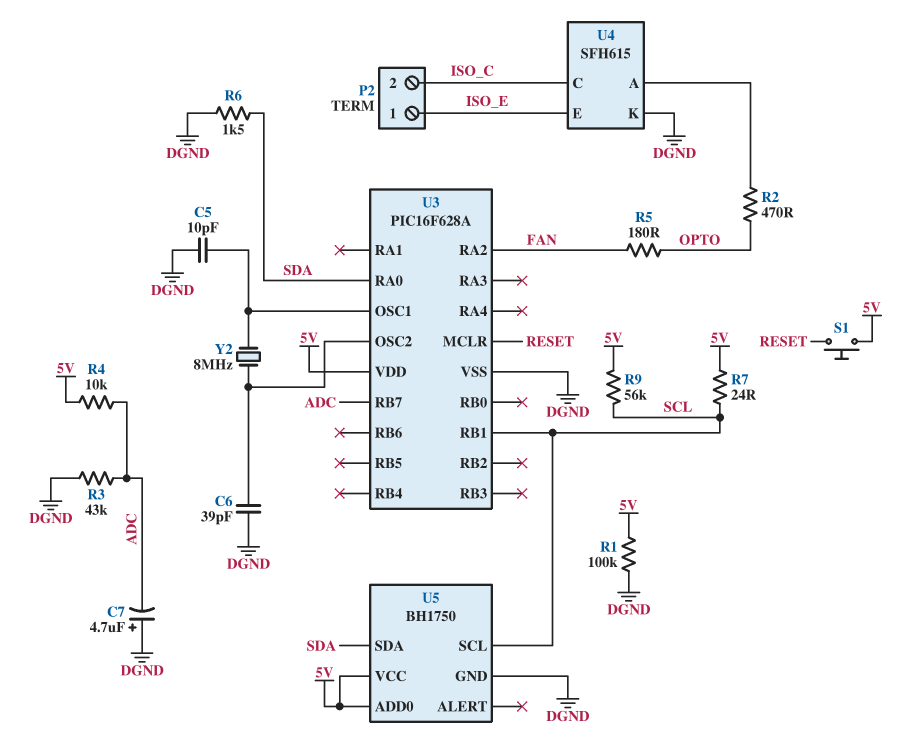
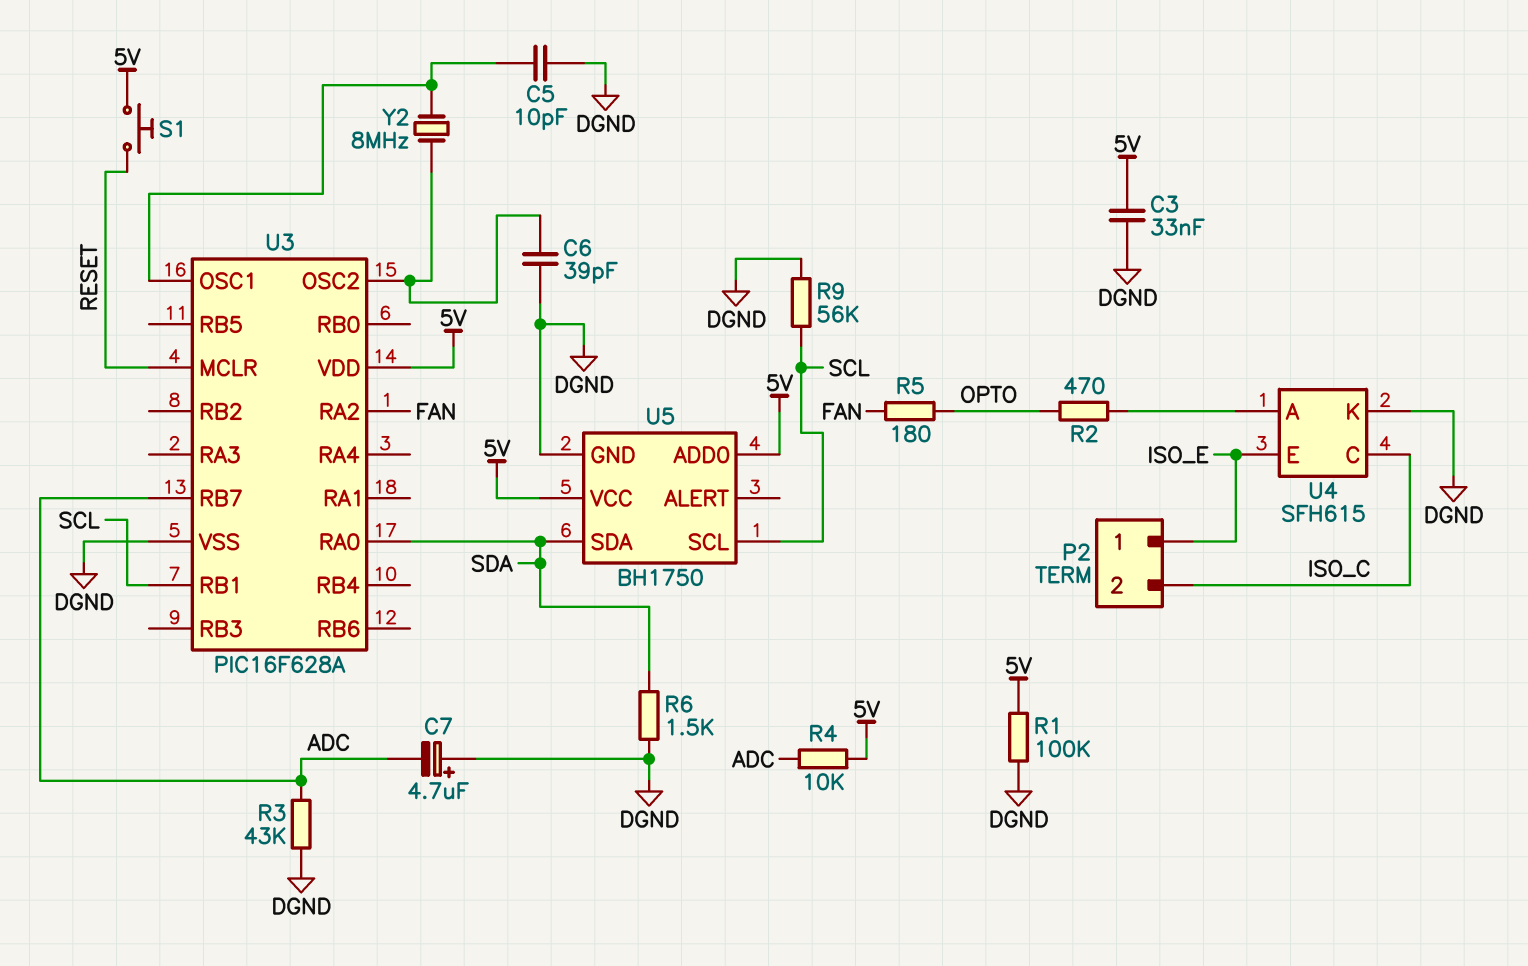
C3: none -> 33nF (5V, DGND)
R7: 24 (5V, SCL) -> none
R9: 56k (5V, SCL) -> 56k (DGND, SCL)

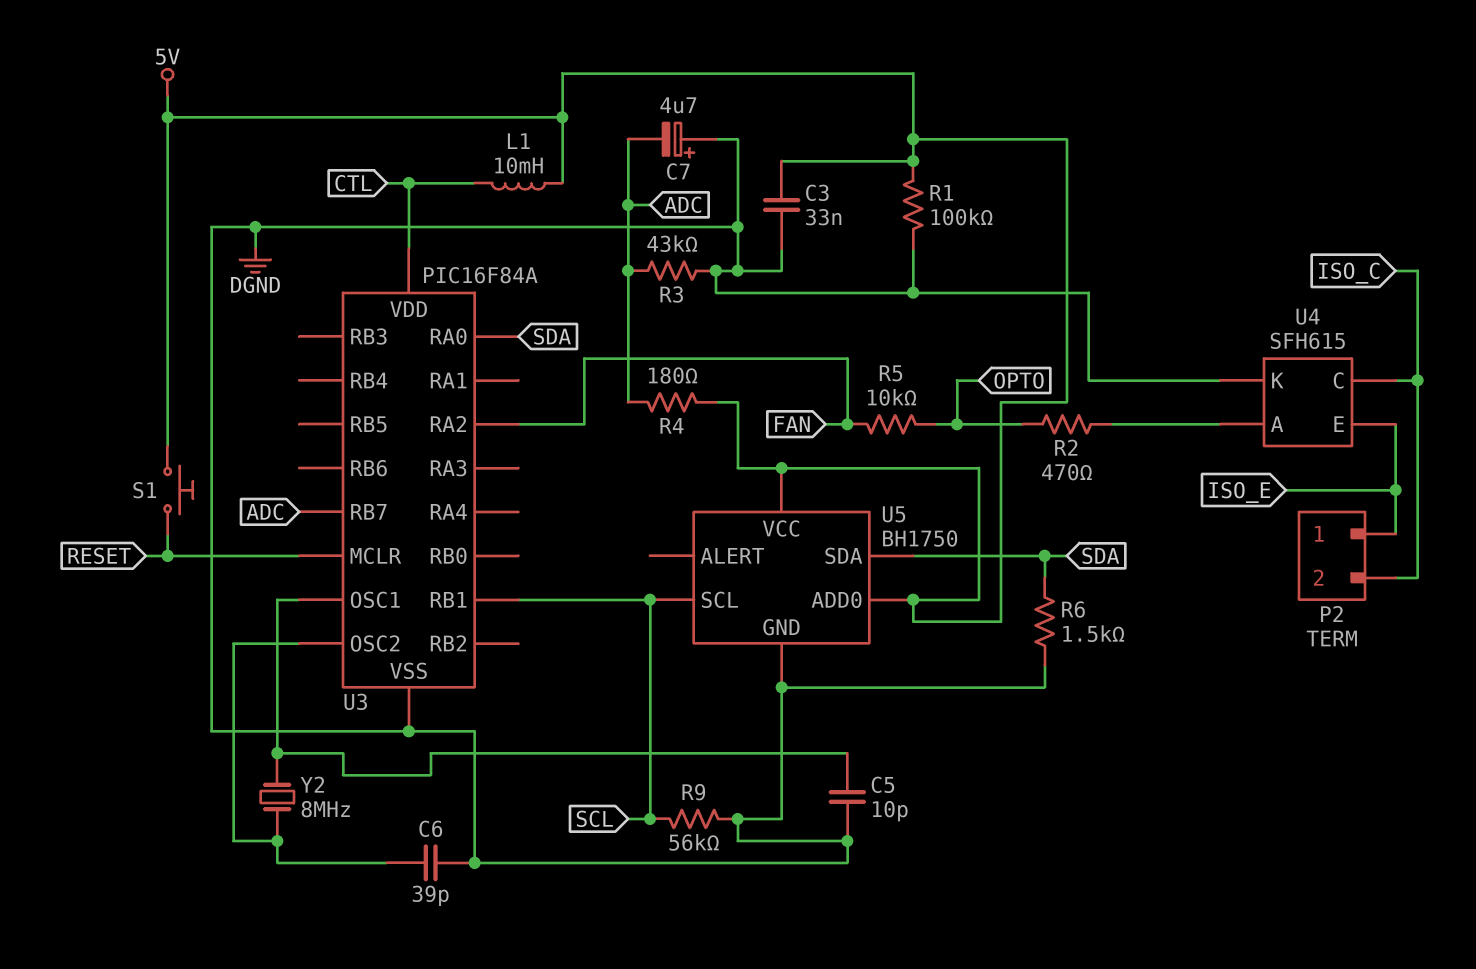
L1: none -> 10mH (5V, CTL)
R4: 10k (5V, ADC) -> 180 (5V, ADC)
R5: 180 (FAN, OPTO) -> 10k (FAN, OPTO)
U3: PIC16F628A -> PIC16F84A
U3 pin VDD: 5V -> CTL

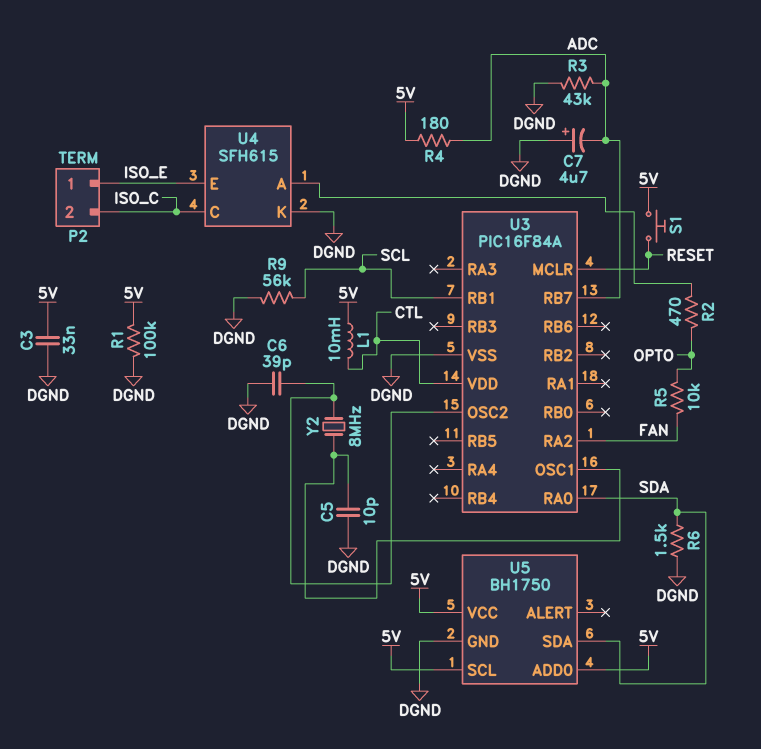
U5 pin SCL: SCL -> 5V

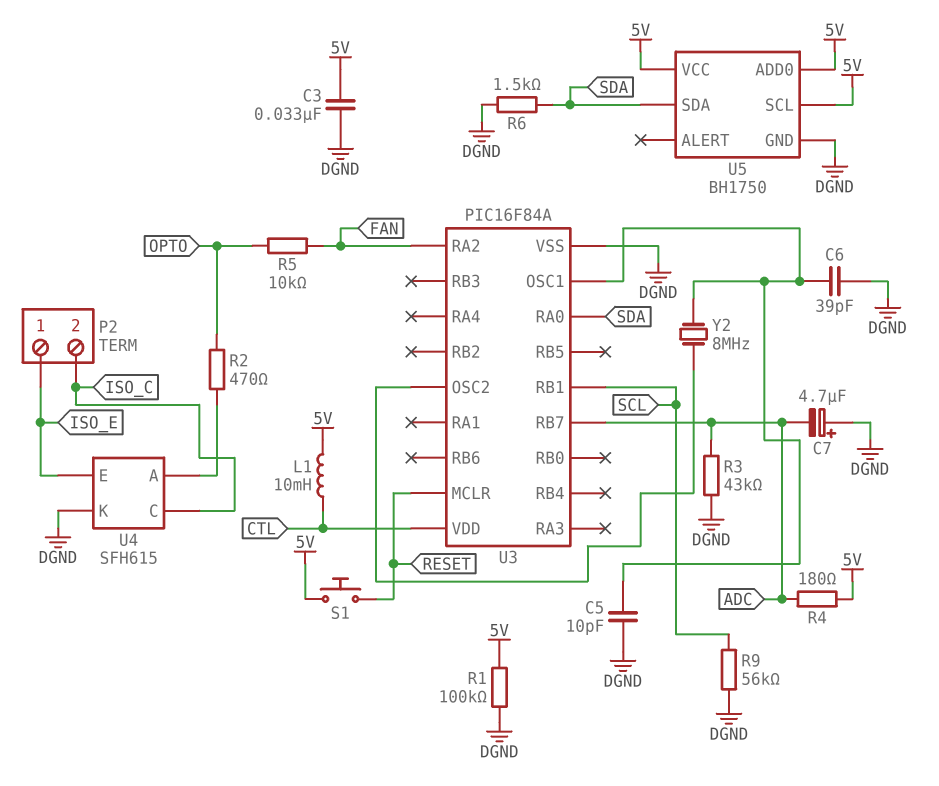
C6: 39pF (DGND, U3/OSC2) -> 39pF (DGND, U3/OSC1)

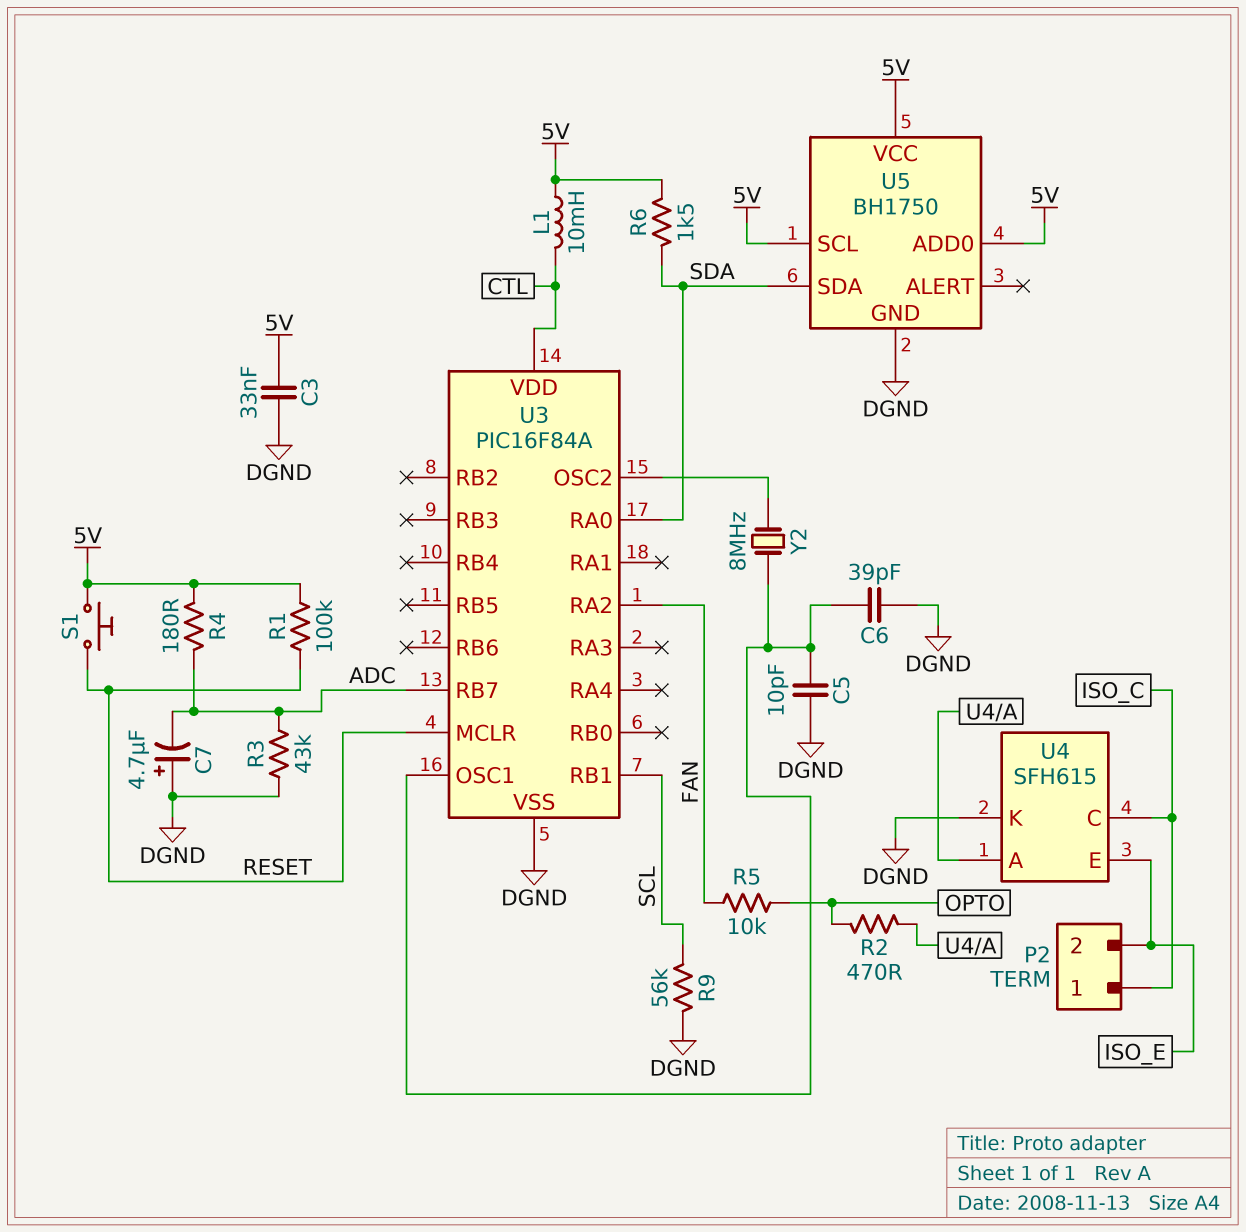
P2 pin 1: ISO_E -> ISO_C
P2 pin 2: ISO_C -> ISO_E
R1: 100k (5V, DGND) -> 100k (5V, RESET)
R6: 1.5k (DGND, SDA) -> 1.5k (5V, SDA)

